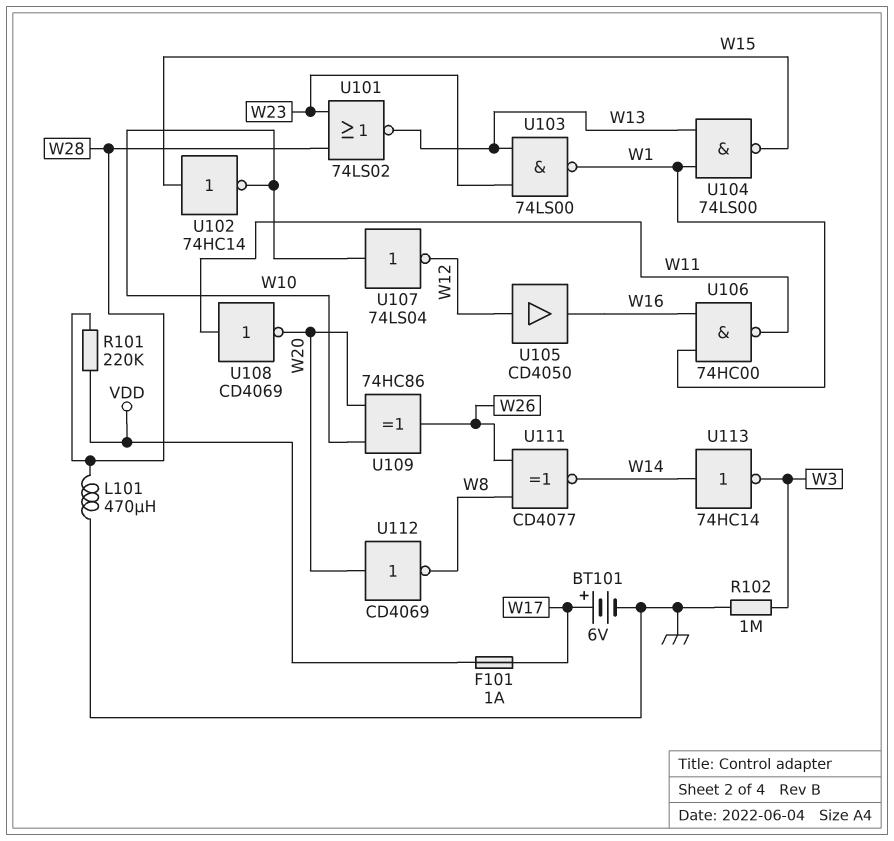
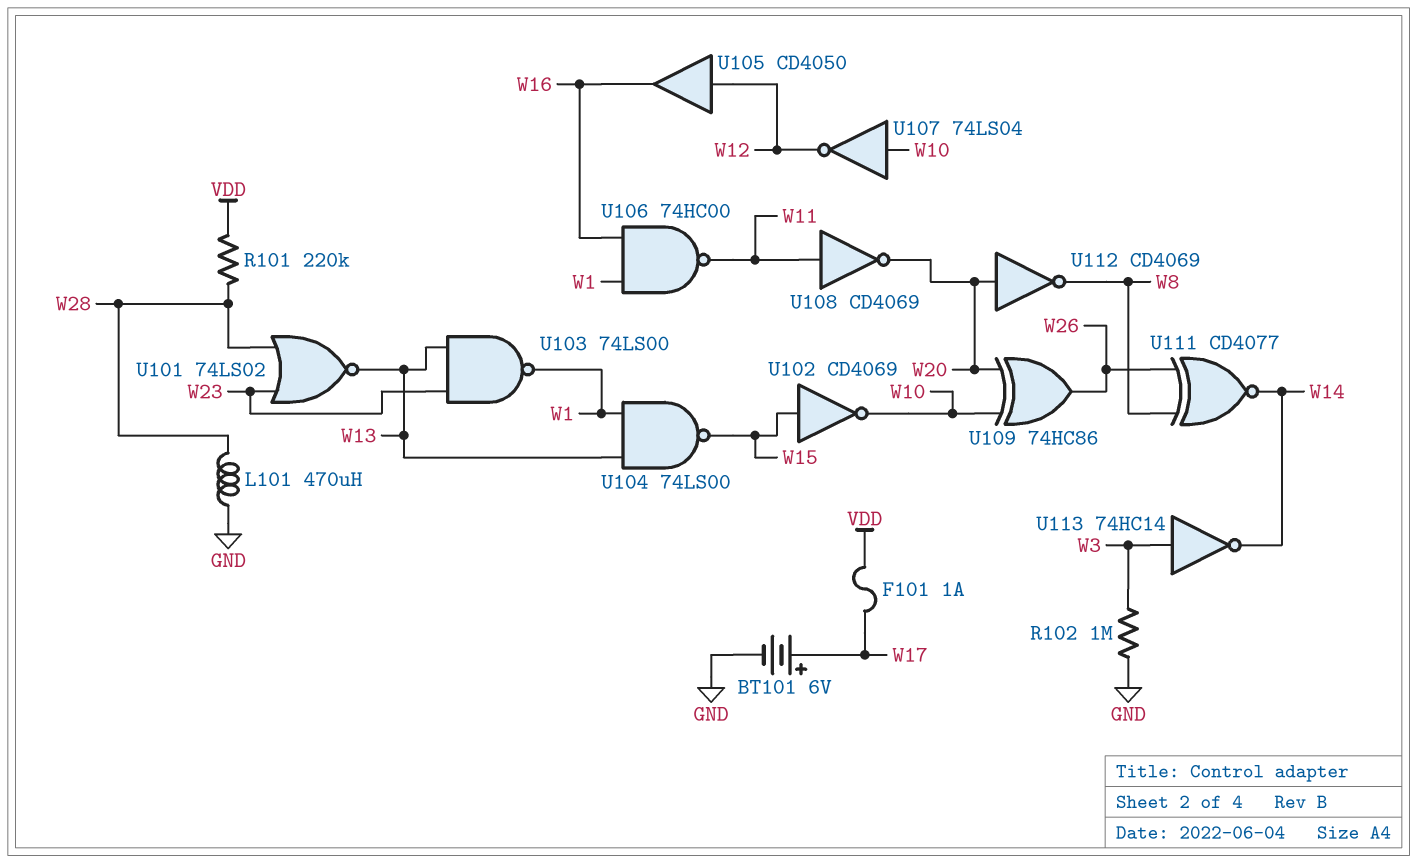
U102: NOT 74HC14 (in W15, out W10) -> NOT CD4069 (in W15, out W10)
U113: NOT 74HC14 (in W14, out W3) -> NOT 74HC14 (in W3, out W14)

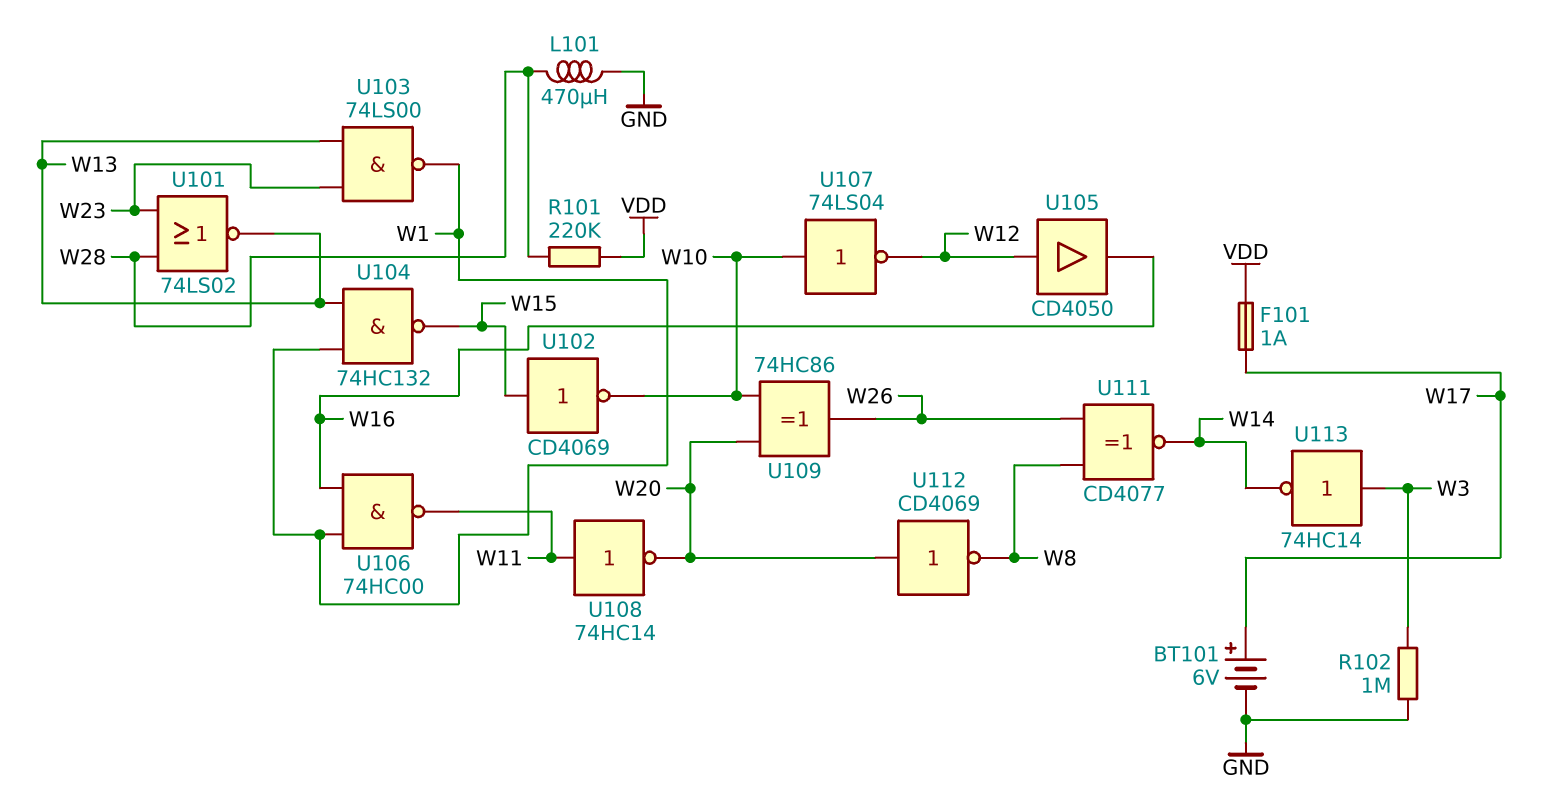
U104: NAND 74LS00 (in W1, in W13, out W15) -> NAND 74HC132 (in W1, in W13, out W15)
U108: NOT CD4069 (in W11, out W20) -> NOT 74HC14 (in W11, out W20)

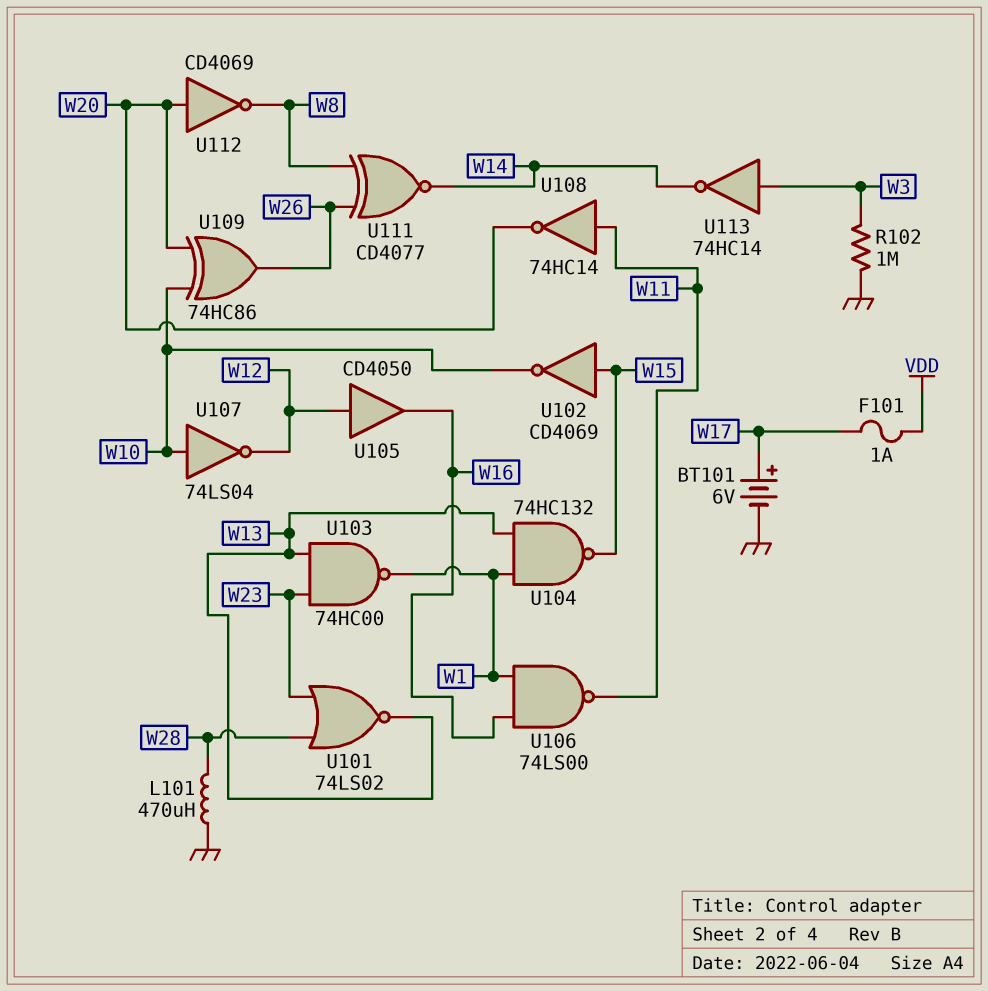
R101: 220k (VDD, W28) -> none
U103: NAND 74LS00 (in W13, in W23, out W1) -> NAND 74HC00 (in W13, in W23, out W1)
U106: NAND 74HC00 (in W1, in W16, out W11) -> NAND 74LS00 (in W1, in W16, out W11)

